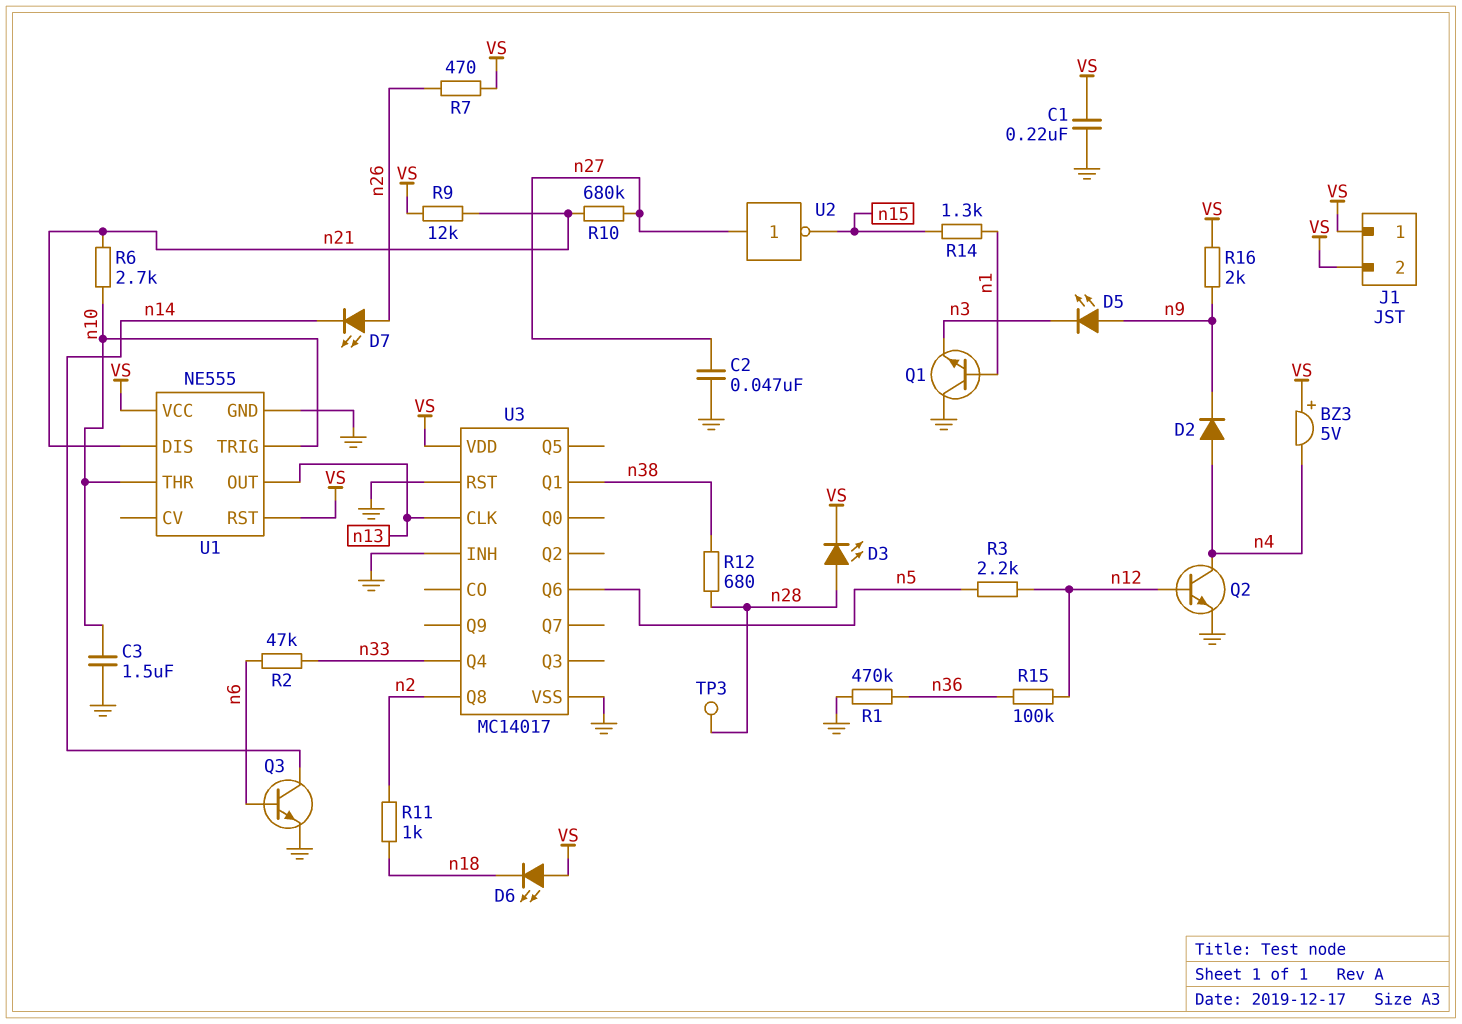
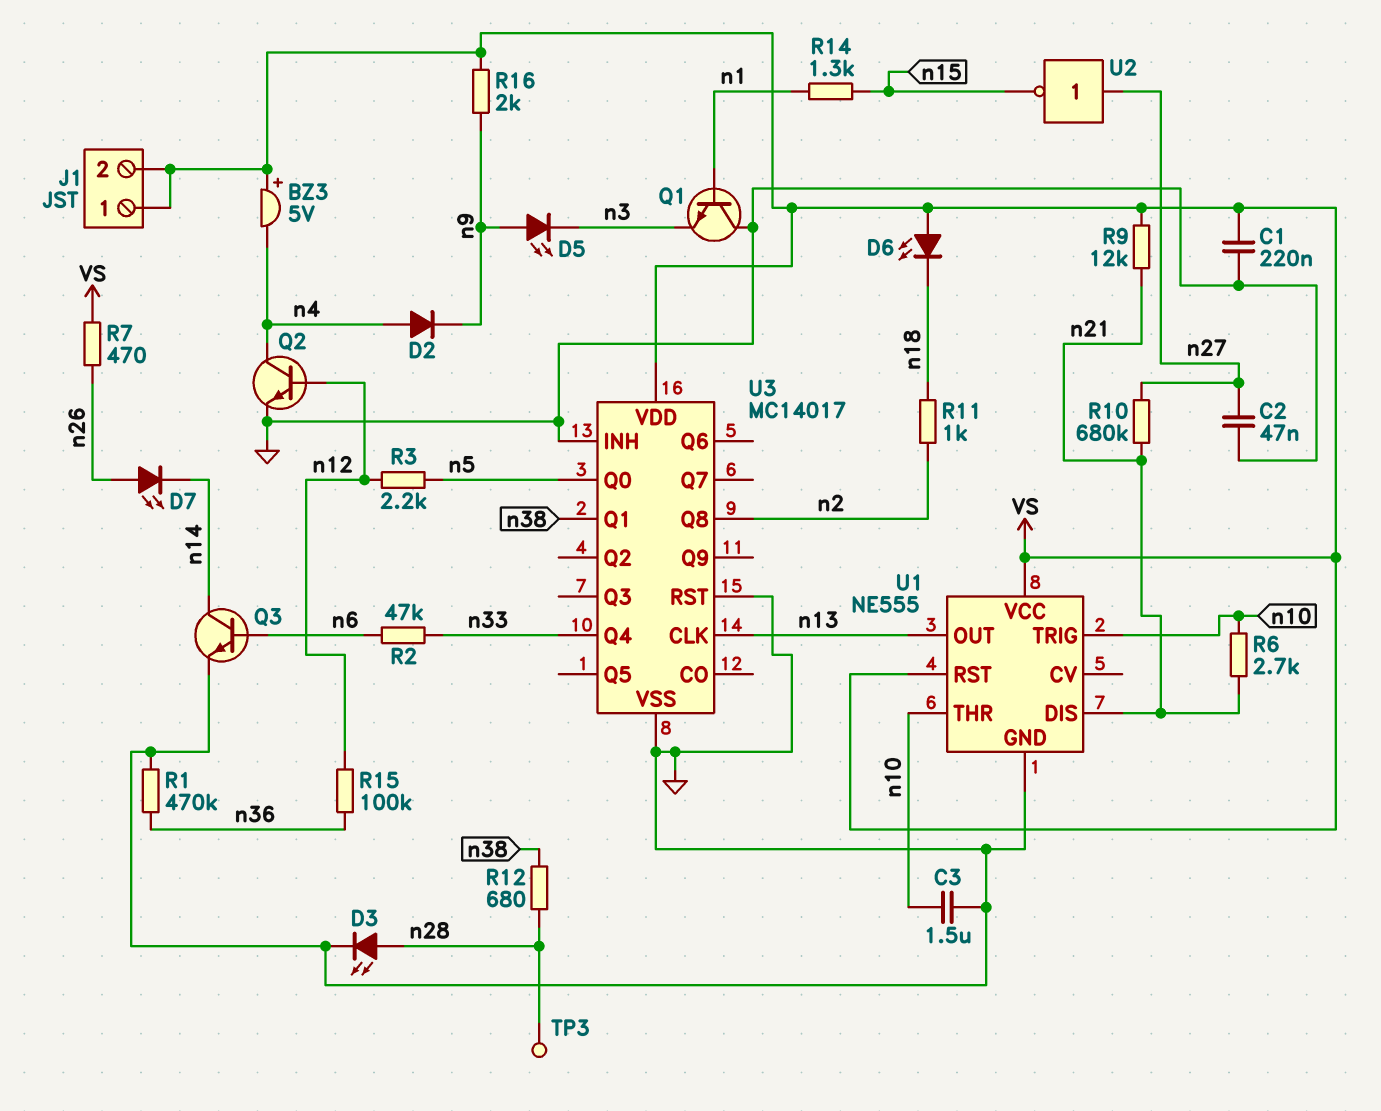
D3: LED (A n28, K VS) -> LED (A n28, K GND)
U3 pin Q0: none -> n5
U3 pin Q6: n5 -> none

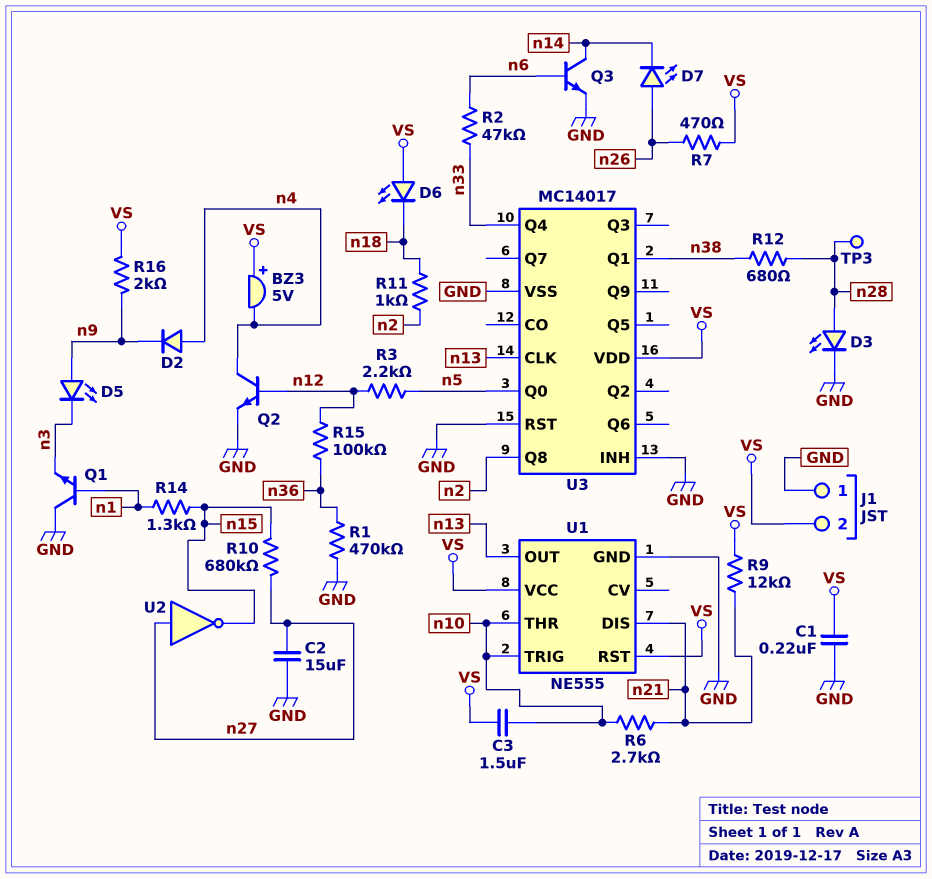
C2: 47nF (GND, n27) -> 15uF (GND, n27)
C3: 1.5uF (GND, n10) -> 1.5uF (VS, n10)
J1 pin 1: VS -> GND
R10: 680k (n21, n27) -> 680k (n15, n27)

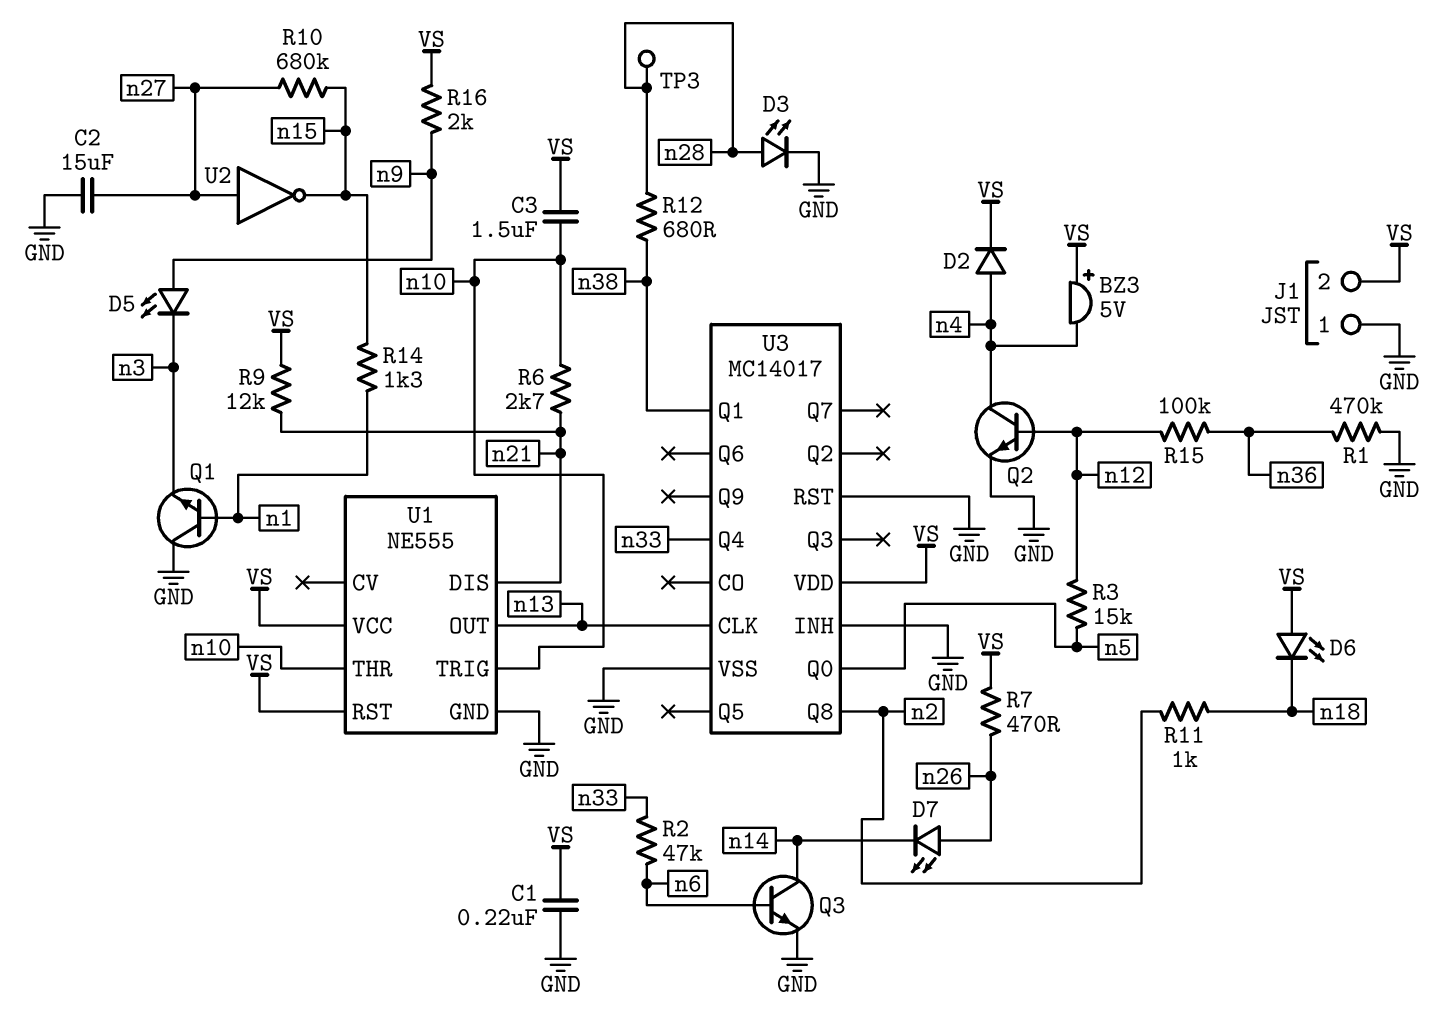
D2: diode (A n4, K n9) -> diode (A n4, K VS)
R3: 2.2k (n5, n12) -> 15k (n5, n12)

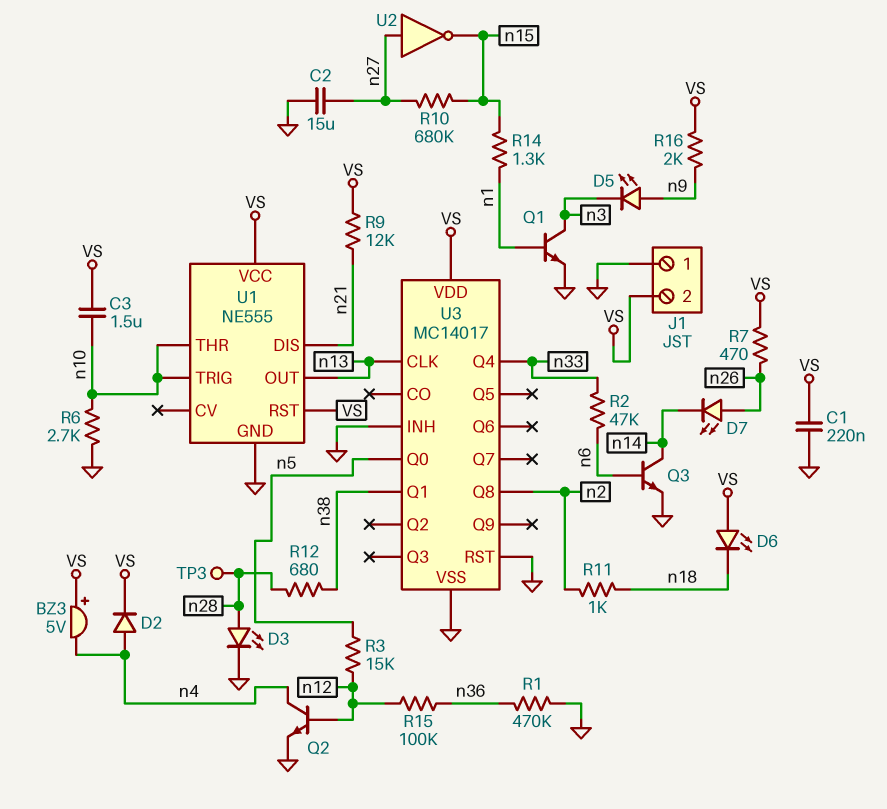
Q1: NPN (B n1, C GND, E n3) -> NPN (B n1, C n3, E GND)
R6: 2.7k (n10, n21) -> 2.7k (GND, n10)

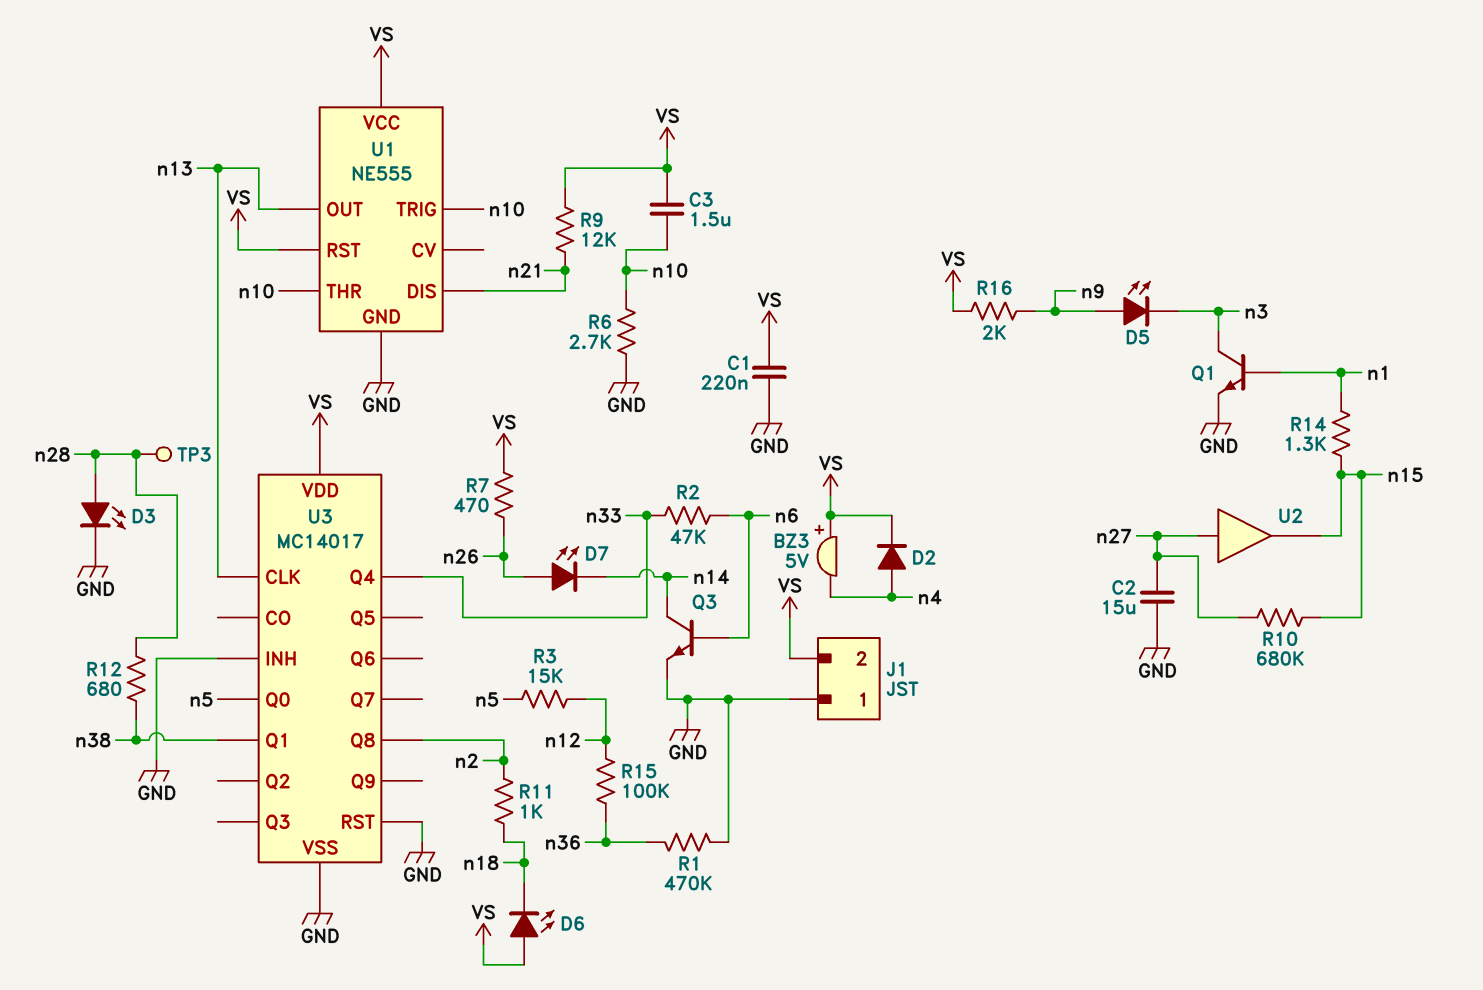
Q2: NPN (B n12, C n4, E GND) -> none
U2: NOT (in n27, out n15) -> buffer (in n27, out n15)

